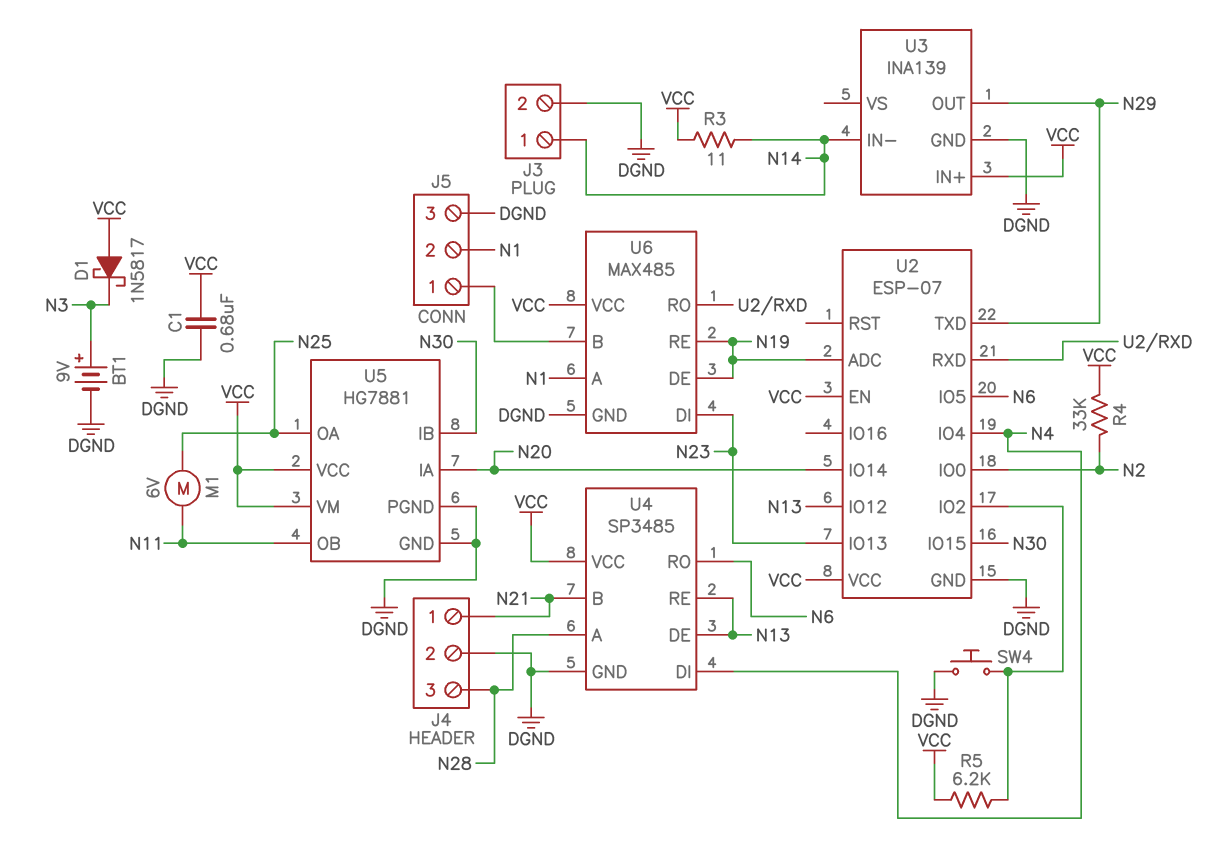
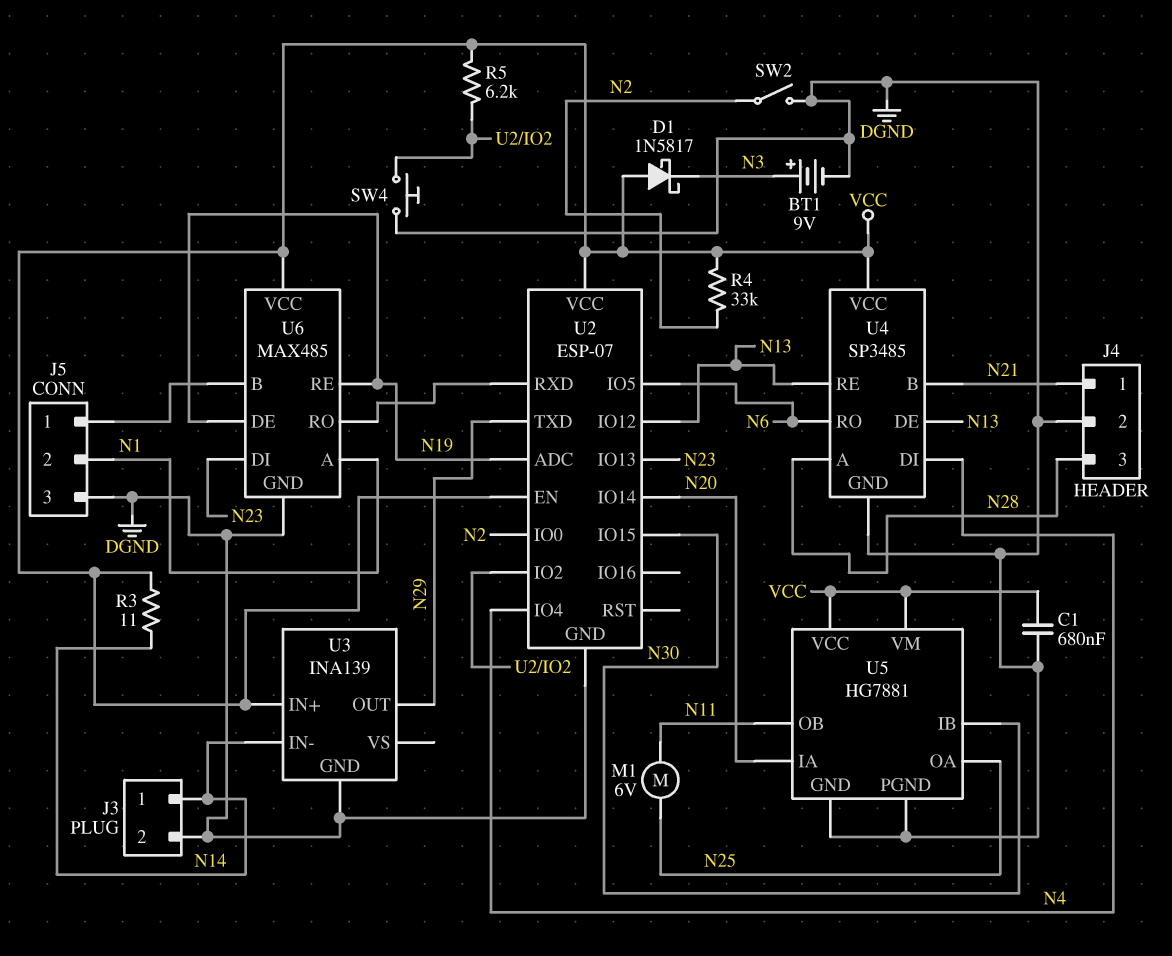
SW2: none -> switch (DGND, N2)

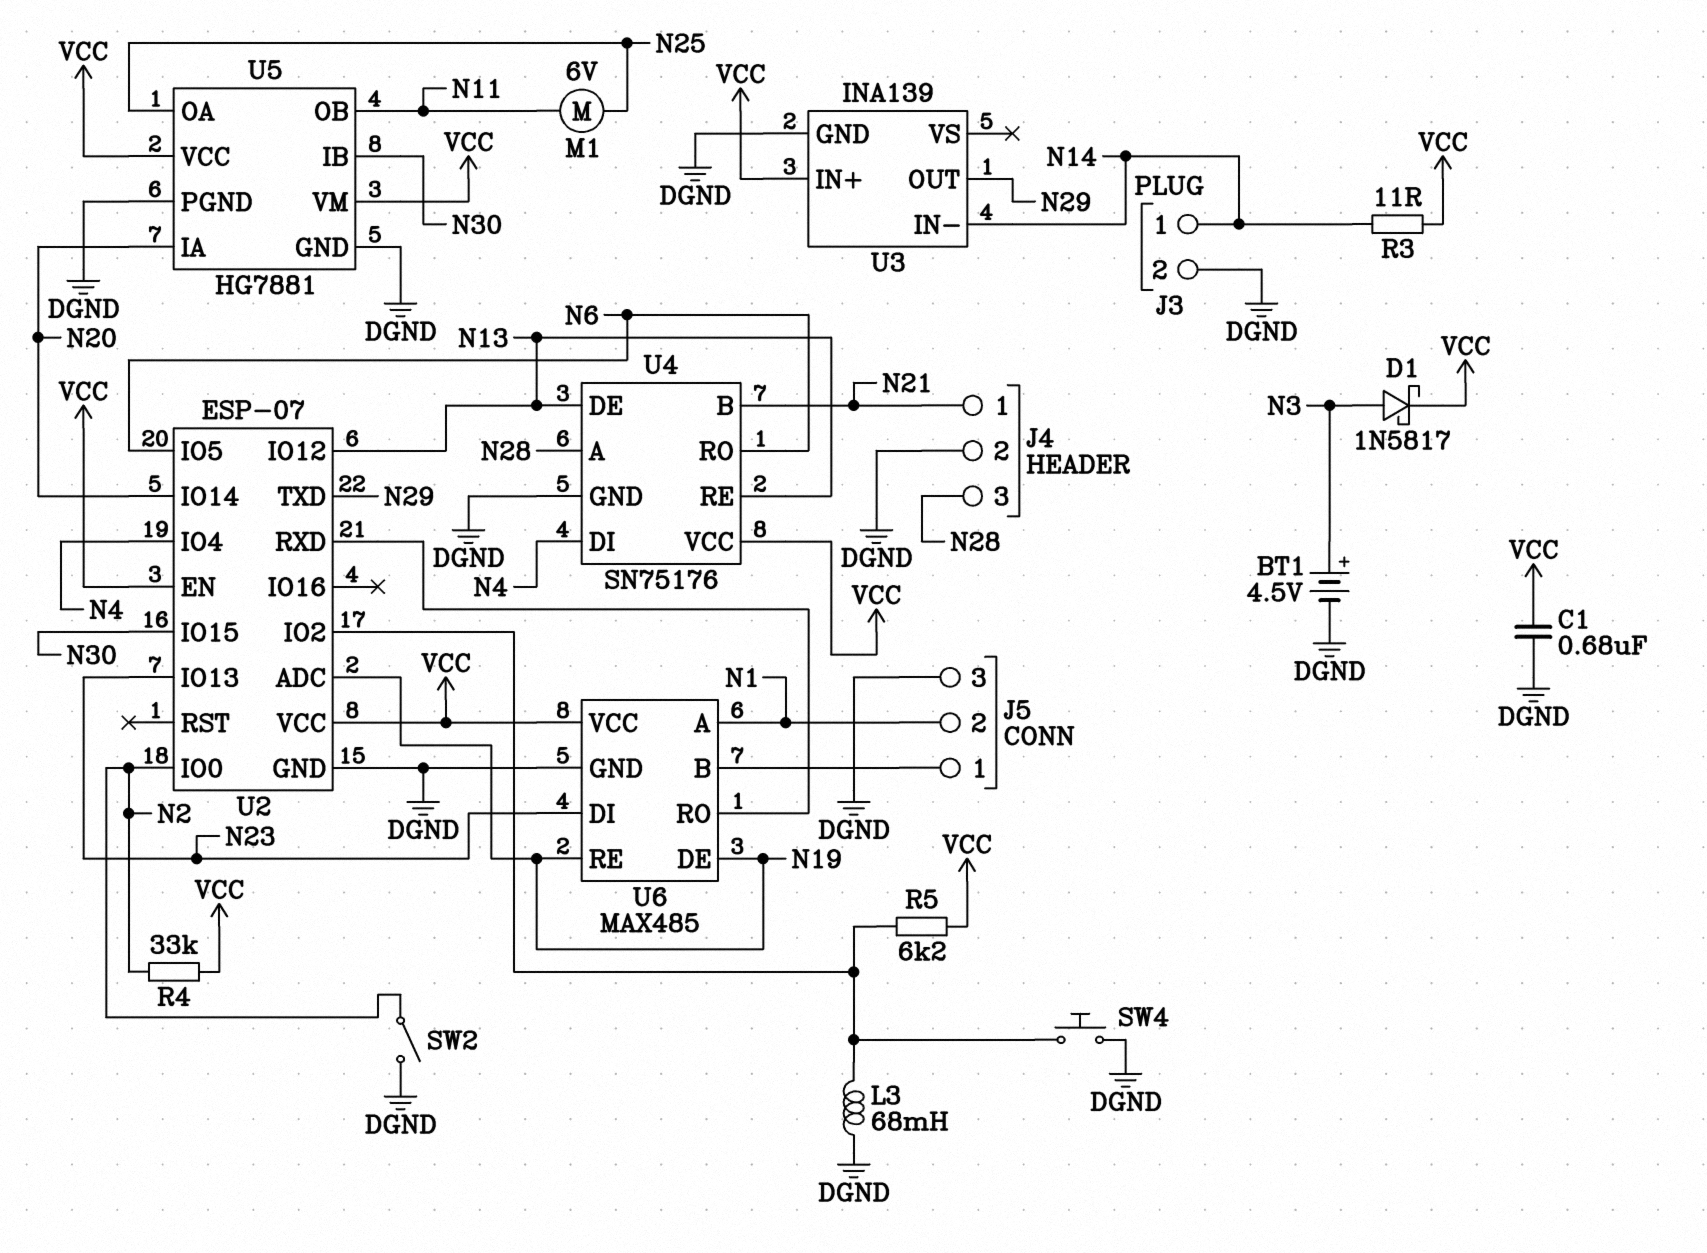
BT1: 9V (plus N3, minus DGND) -> 4.5V (plus N3, minus DGND)
D1: schottky 1N5817 (A VCC, K N3) -> schottky 1N5817 (A N3, K VCC)
L3: none -> 68mH (DGND, U2/IO2)
U4: SP3485 -> SN75176

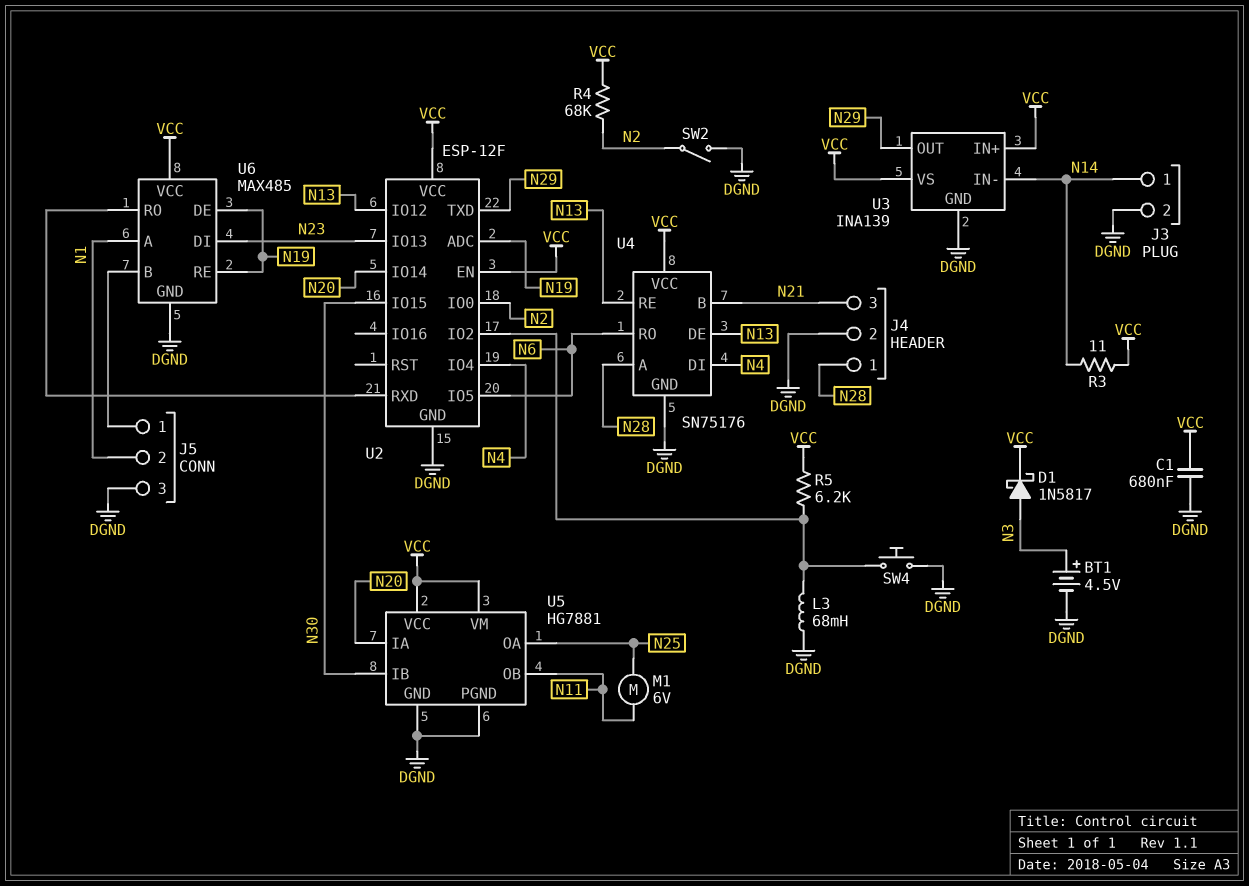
J4 pin 1: N21 -> N28
J4 pin 3: N28 -> N21
R4: 33k (N2, VCC) -> 68k (N2, VCC)
U2: ESP-07 -> ESP-12F
U3 pin VS: none -> VCC

